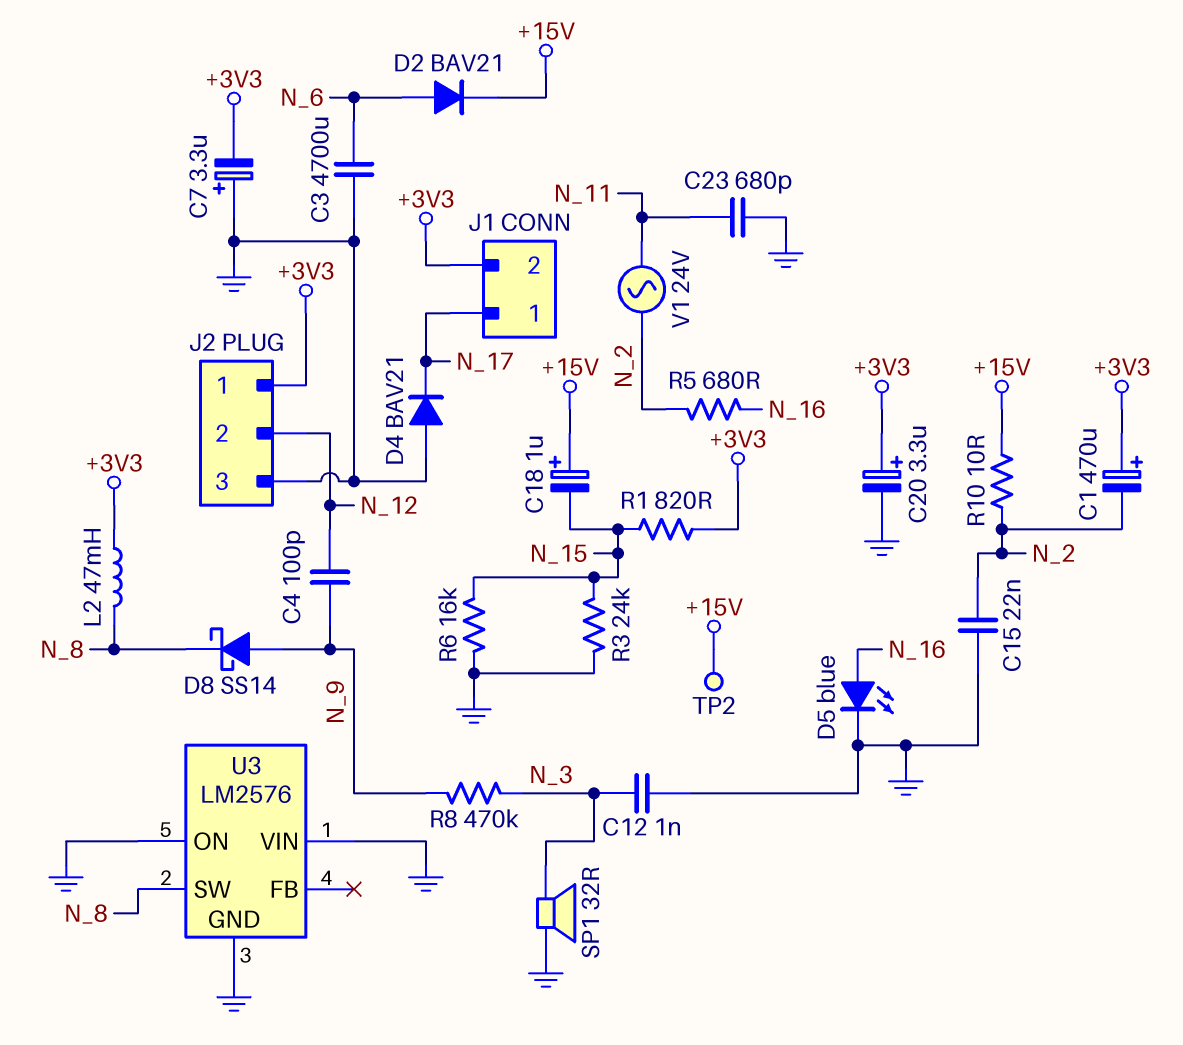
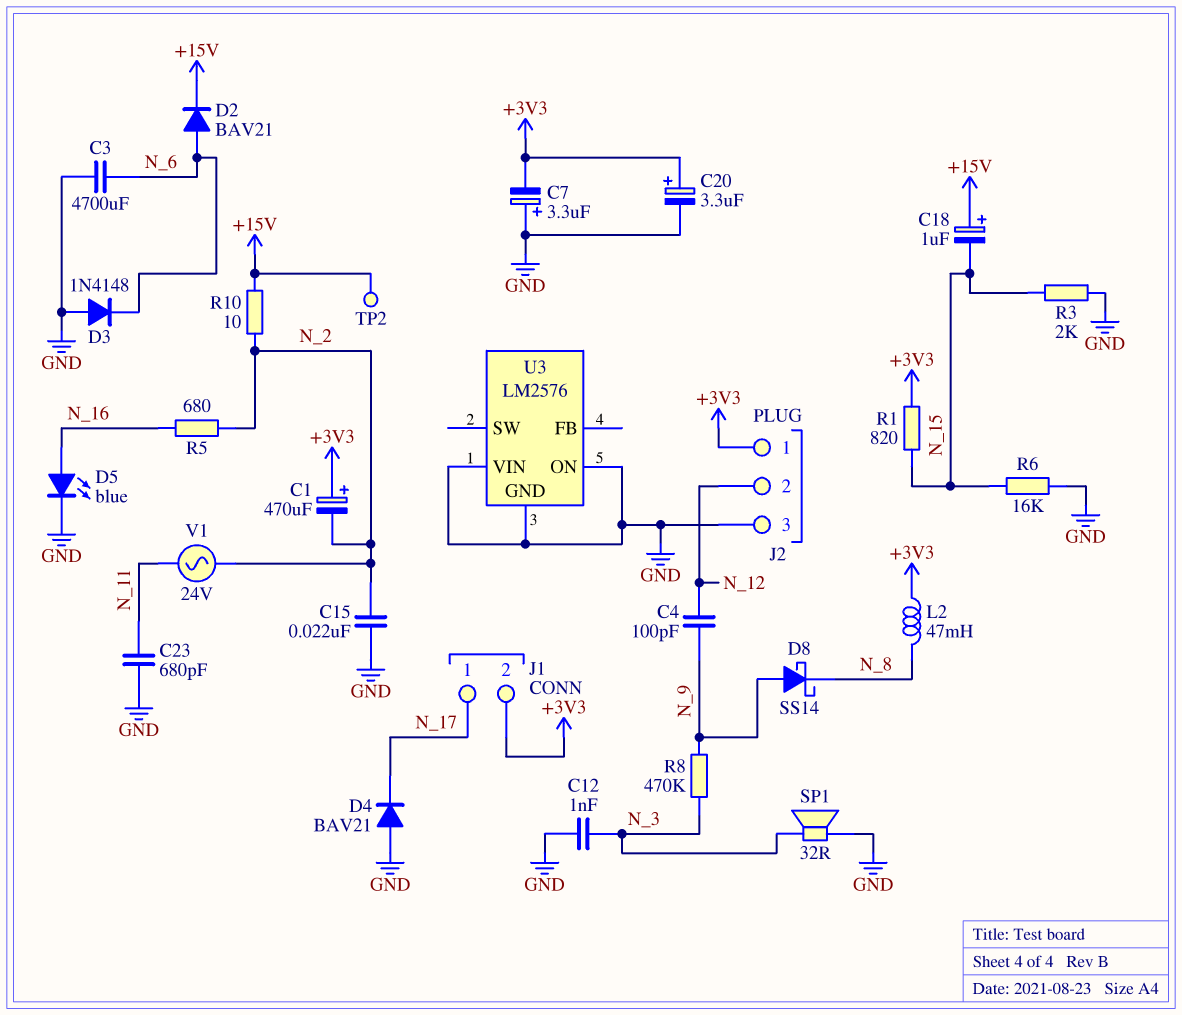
D3: none -> diode 1N4148 (A GND, K N_6)
R3: 24k (GND, N_15) -> 2k (GND, N_15)
U3 pin SW: N_8 -> none

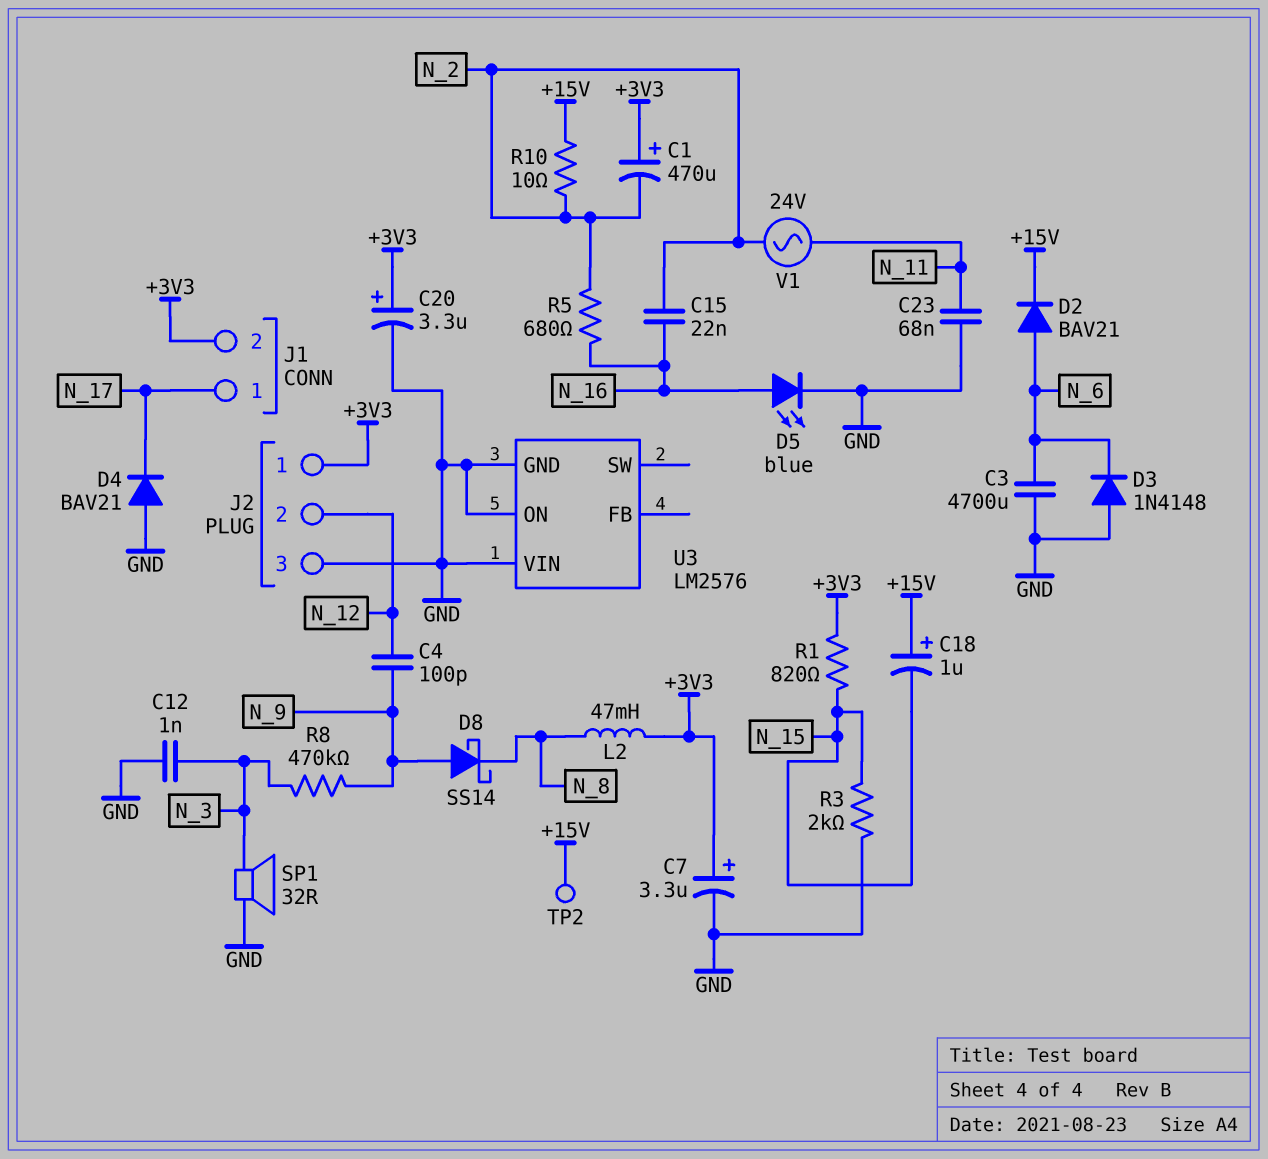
C7: 3.3uF (plus GND, minus +3V3) -> 3.3uF (plus +3V3, minus GND)
C15: 22nF (GND, N_2) -> 22nF (N_2, N_16)
C23: 680pF (GND, N_11) -> 68nF (GND, N_11)
R6: 16k (GND, N_15) -> none

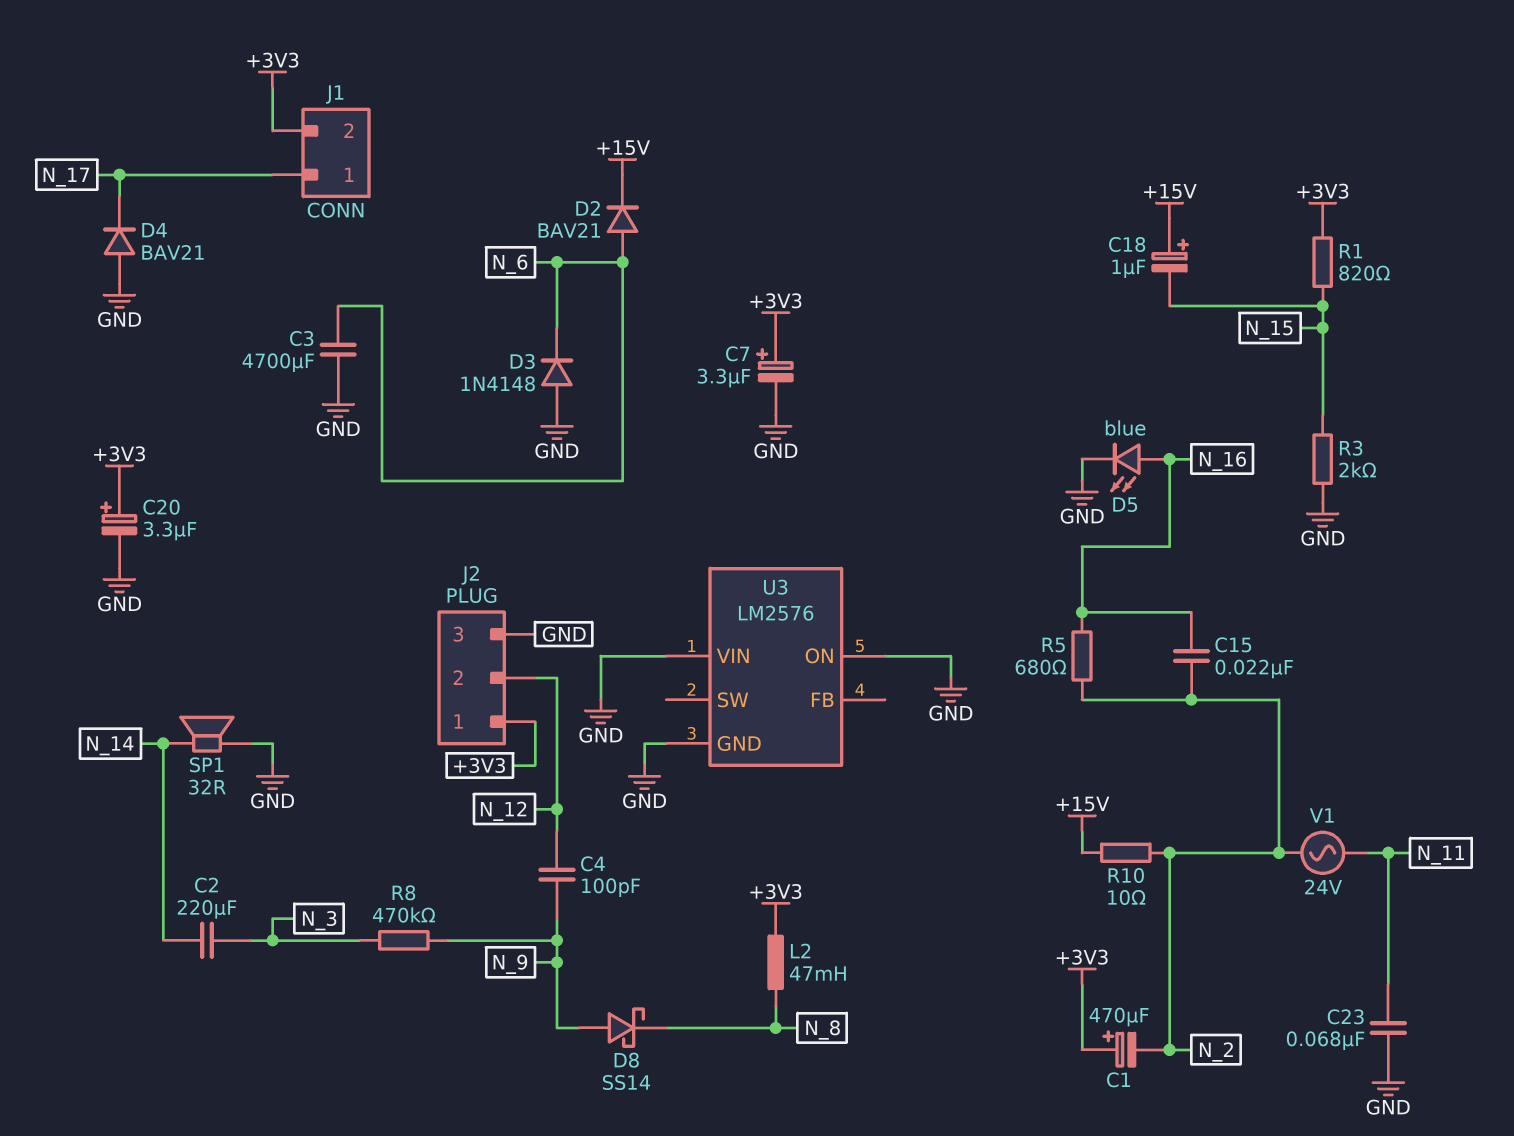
C2: none -> 220uF (N_3, N_14)
C12: 1nF (GND, N_3) -> none
SP1: speaker 32R (GND, N_3) -> speaker 32R (GND, N_14)
TP2: test point (+15V) -> none

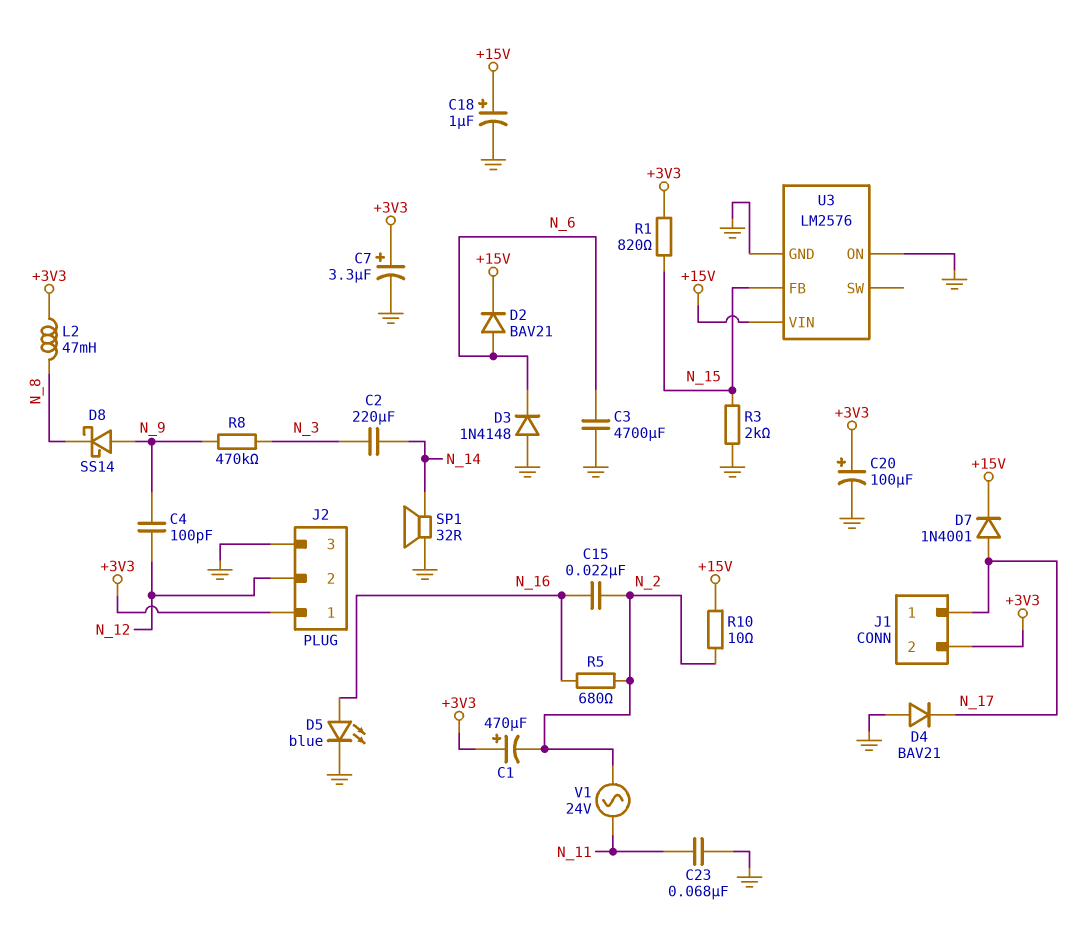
C18: 1uF (plus +15V, minus N_15) -> 1uF (plus +15V, minus GND)
C20: 3.3uF (plus +3V3, minus GND) -> 100uF (plus +3V3, minus GND)
D7: none -> diode 1N4001 (A N_17, K +15V)
U3 pin FB: none -> N_15
U3 pin VIN: GND -> +15V

